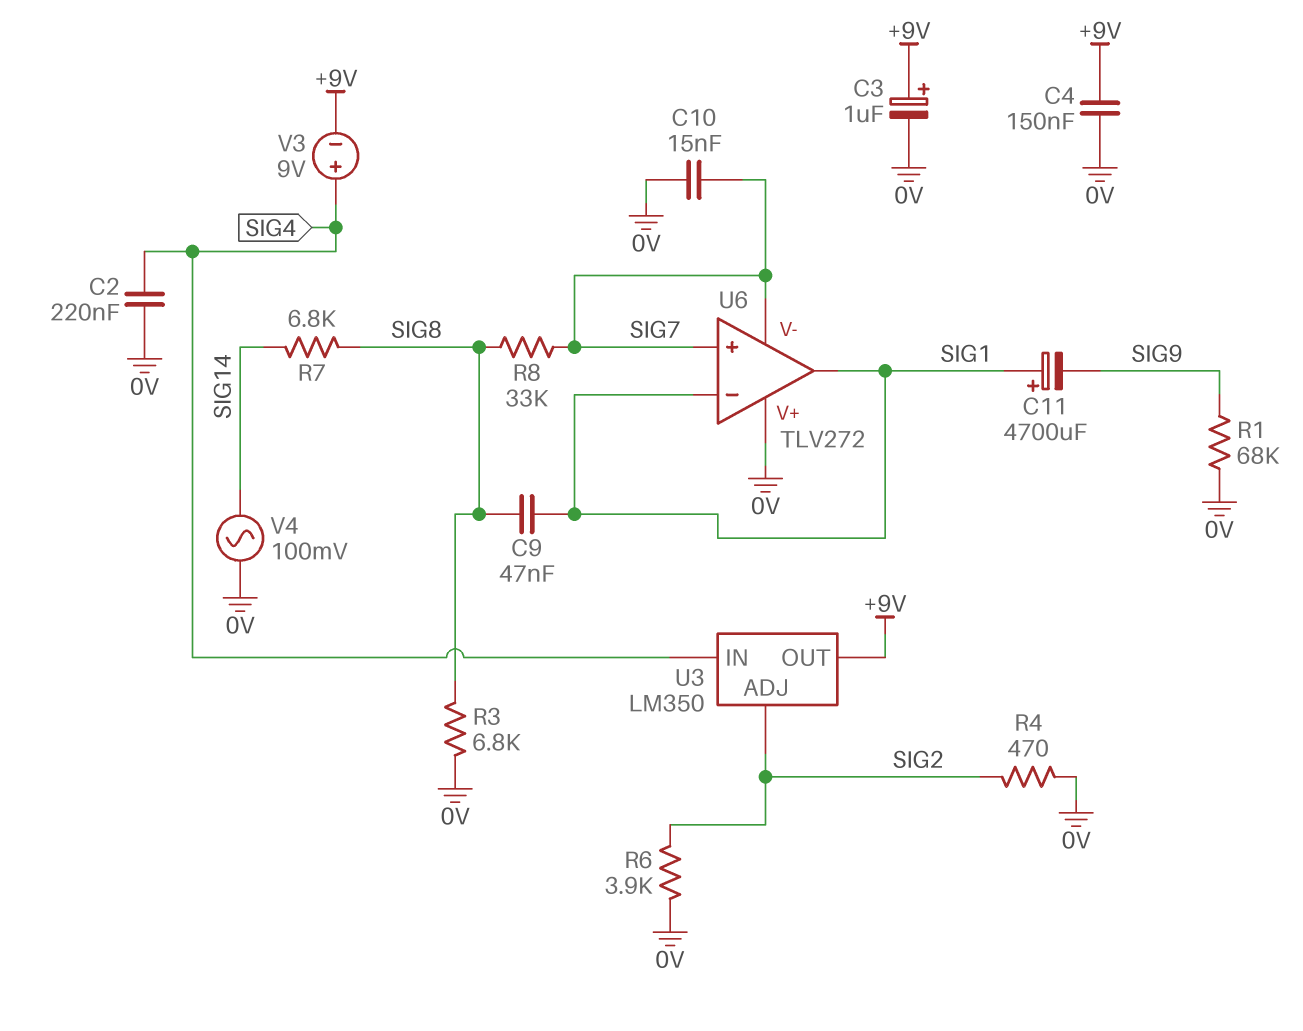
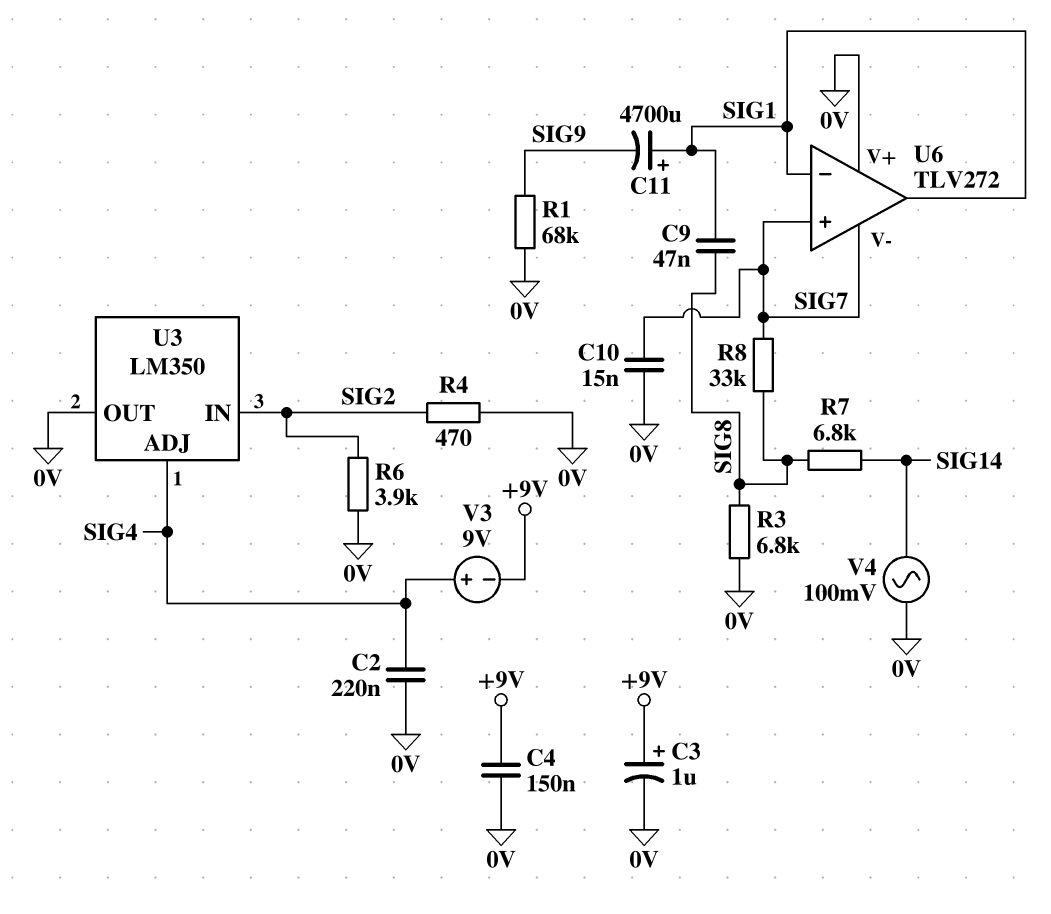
U3 pin ADJ: SIG2 -> SIG4
U3 pin IN: SIG4 -> SIG2
U3 pin OUT: +9V -> 0V

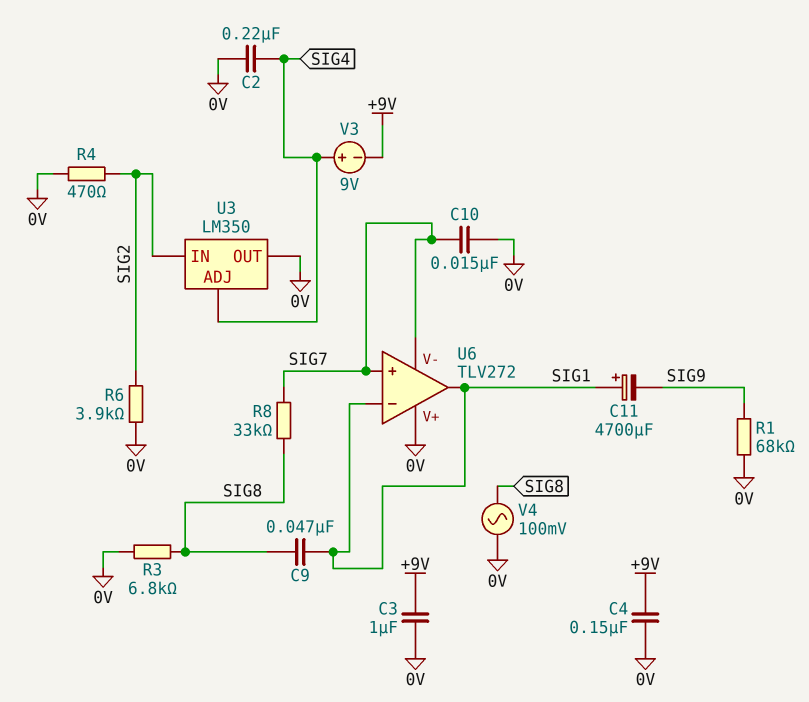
C3: 1uF (plus +9V, minus 0V) -> 1uF (+9V, 0V)
R7: 6.8k (SIG8, SIG14) -> none
V4: AC 100mV (0V, SIG14) -> AC 100mV (0V, SIG8)

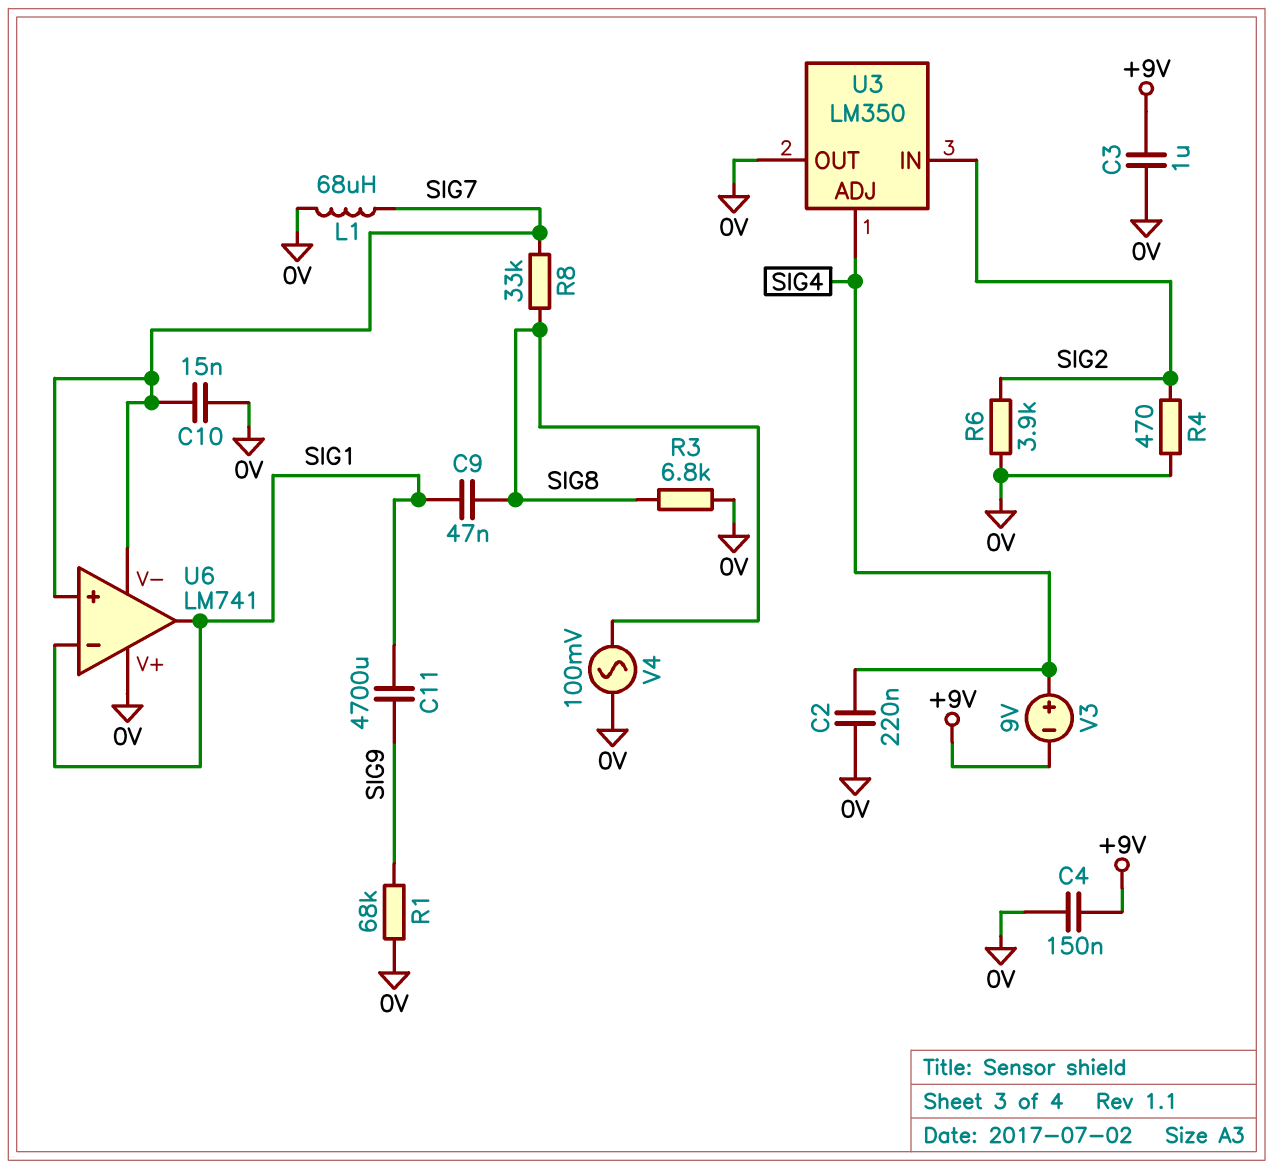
C11: 4700uF (plus SIG1, minus SIG9) -> 4700uF (SIG1, SIG9)
L1: none -> 68uH (0V, SIG7)
U6: TLV272 -> LM741

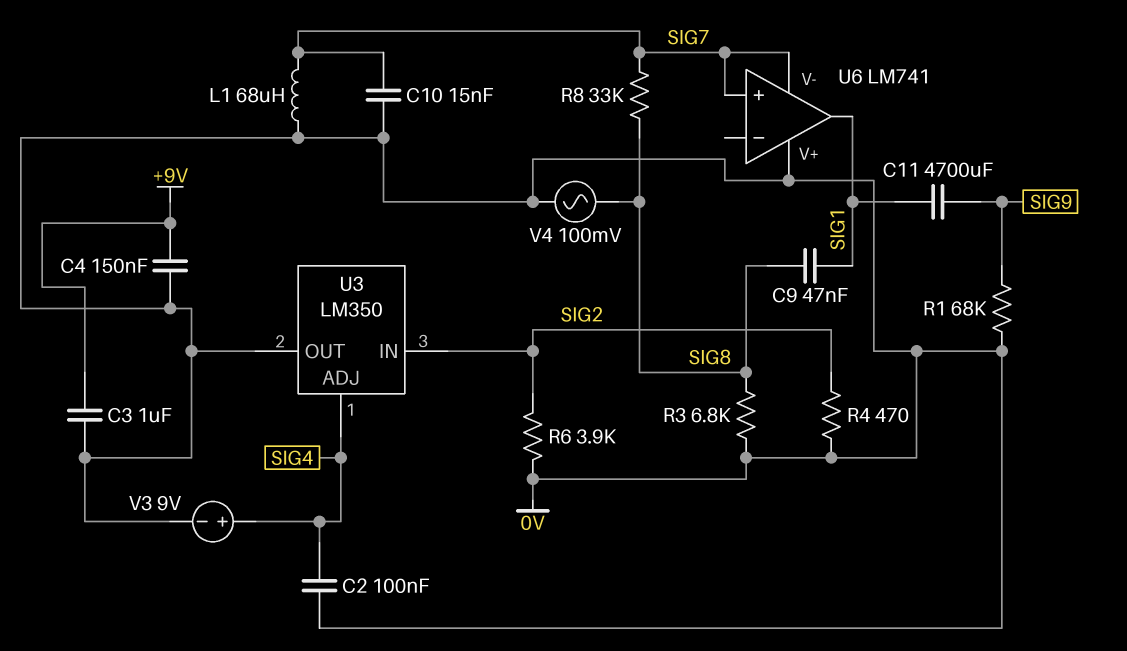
C2: 220nF (0V, SIG4) -> 100nF (0V, SIG4)
U6 pin in-: SIG1 -> none
V3: 9V (plus SIG4, minus +9V) -> 9V (plus SIG4, minus 0V)

